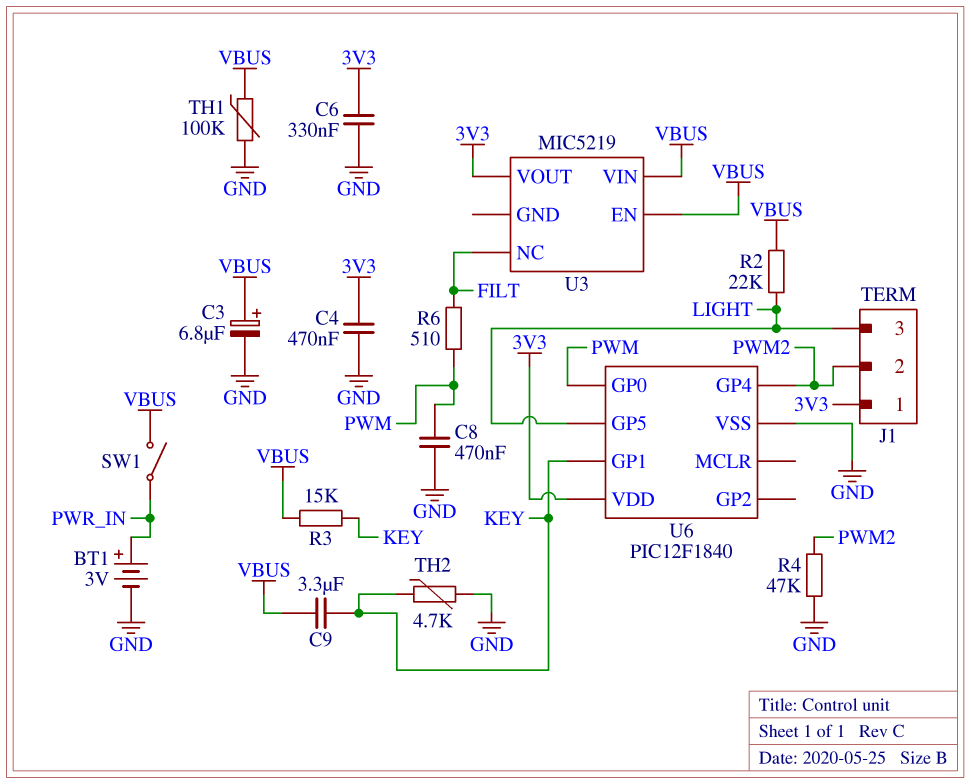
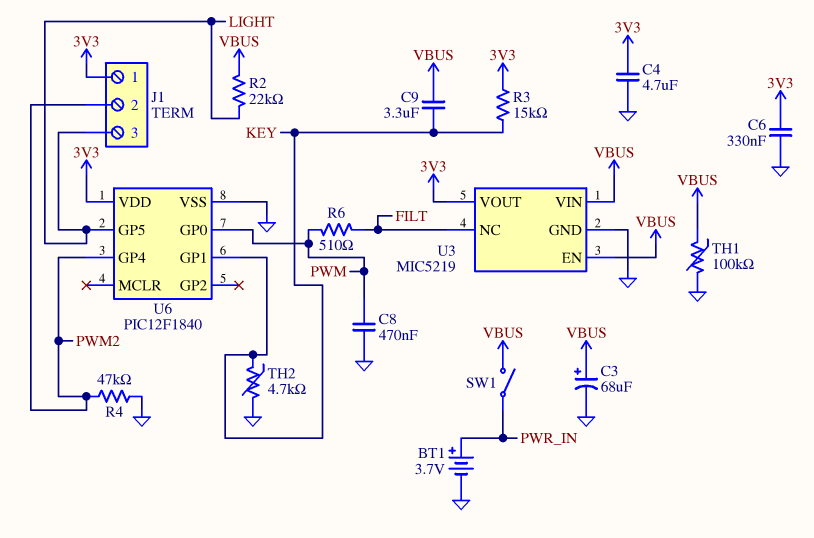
BT1: 3V (plus PWR_IN, minus GND) -> 3.7V (plus PWR_IN, minus GND)
C3: 6.8uF (plus VBUS, minus GND) -> 68uF (plus VBUS, minus GND)
C4: 470nF (3V3, GND) -> 4.7uF (3V3, GND)
R3: 15k (KEY, VBUS) -> 15k (3V3, KEY)
U3 pin GND: none -> GND

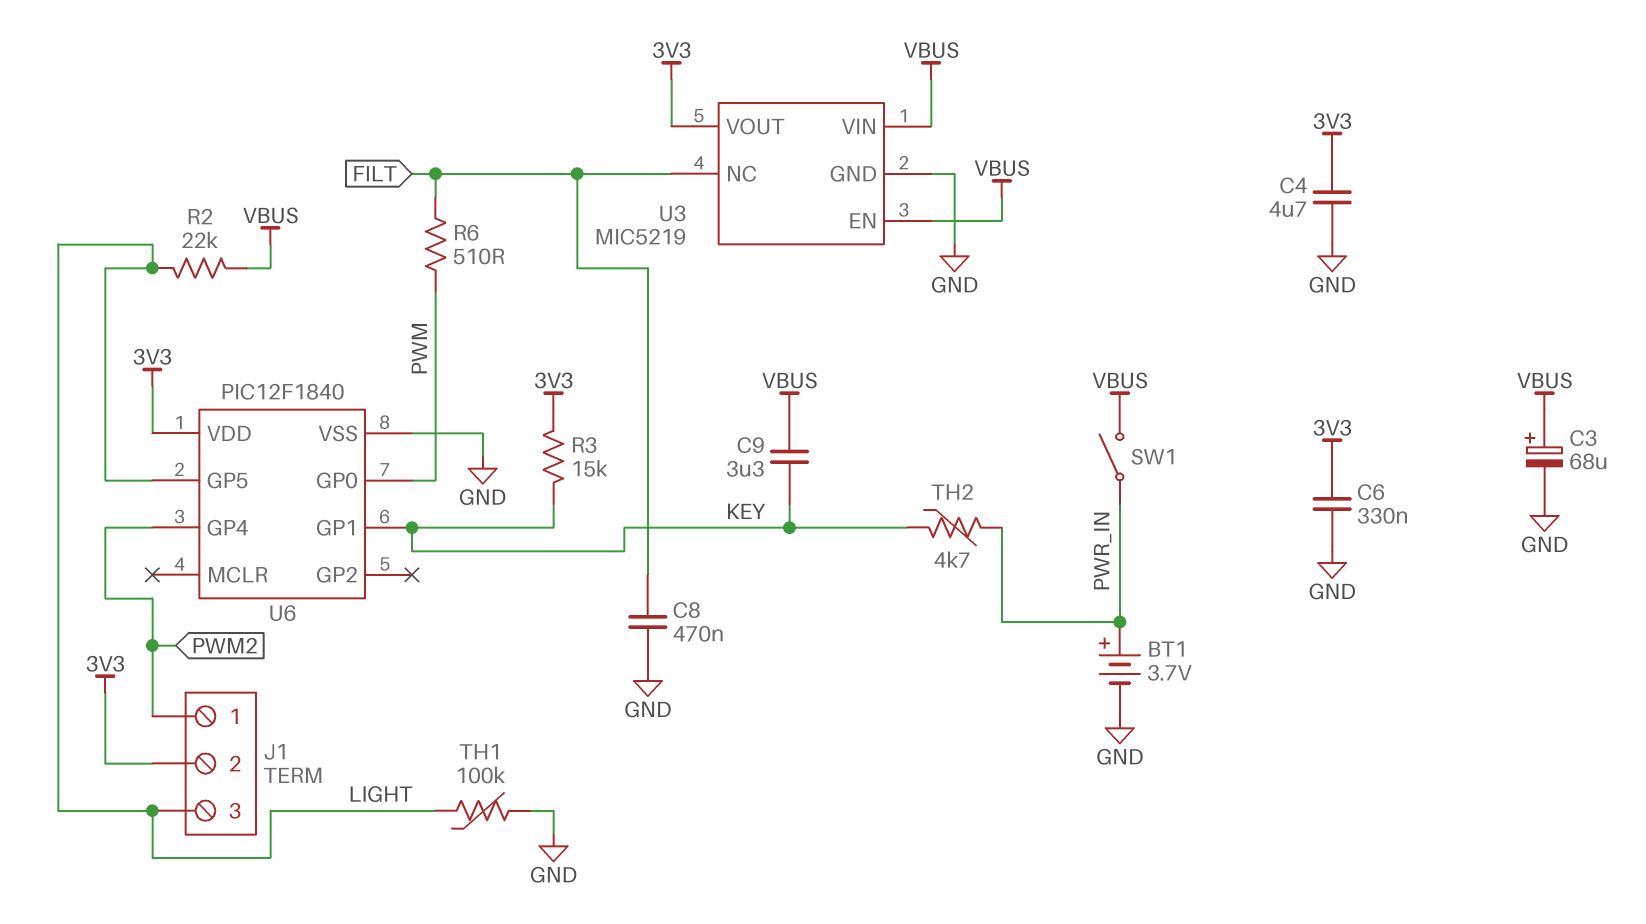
C8: 470nF (GND, PWM) -> 470nF (FILT, GND)
J1 pin 1: 3V3 -> PWM2
J1 pin 2: PWM2 -> 3V3
R4: 47k (GND, PWM2) -> none
TH1: 100k (GND, VBUS) -> 100k (GND, LIGHT)
TH2: 4.7k (GND, KEY) -> 4.7k (KEY, PWR_IN)

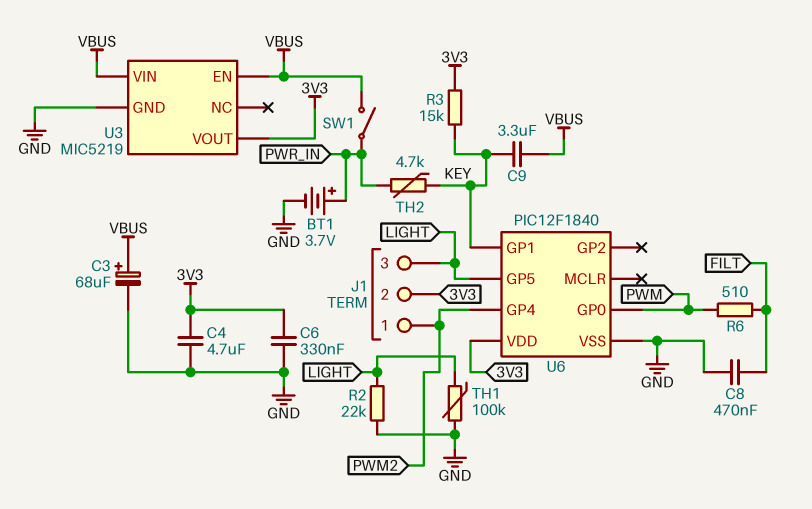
R2: 22k (LIGHT, VBUS) -> 22k (GND, LIGHT)
U3 pin NC: FILT -> none

